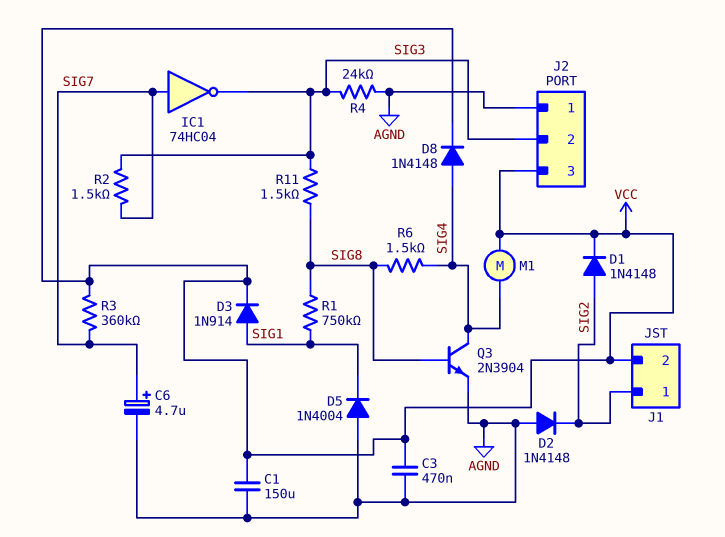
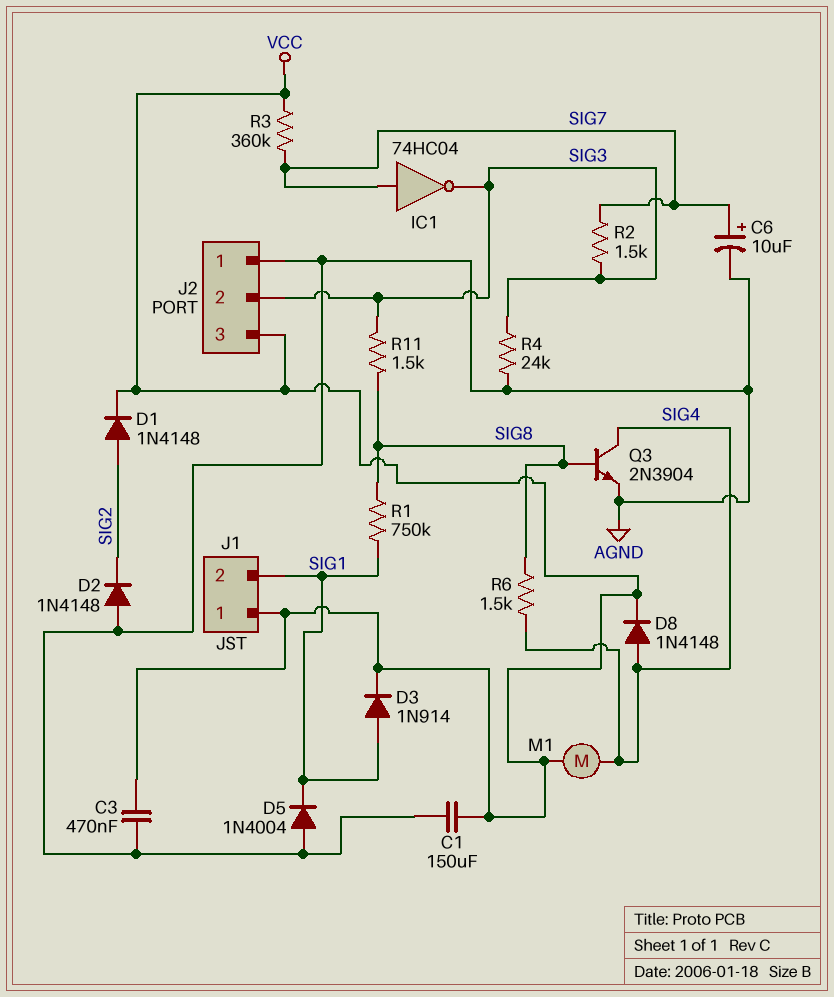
C6: 4.7uF (plus SIG7, minus AGND) -> 10uF (plus SIG7, minus AGND)
J1 pin 1: SIG2 -> VCC
J1 pin 2: VCC -> SIG1

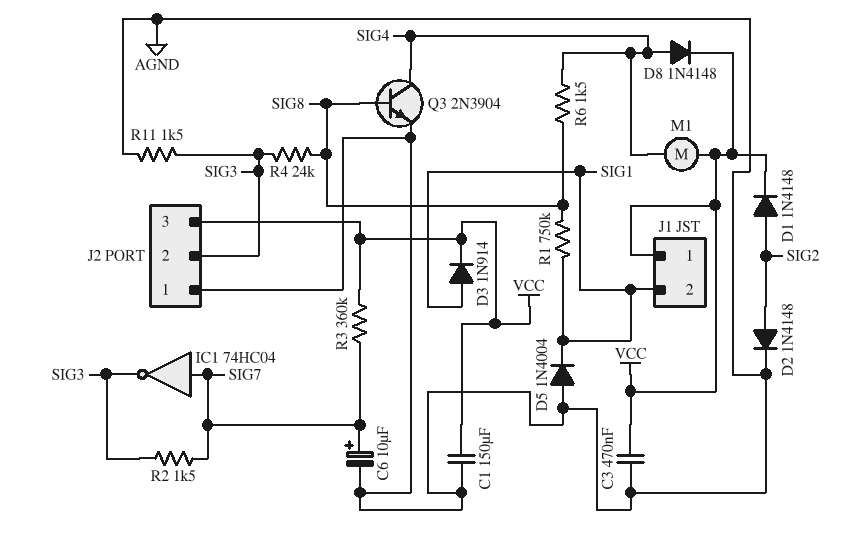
D2: diode 1N4148 (A AGND, K SIG2) -> diode 1N4148 (A SIG2, K AGND)
R4: 24k (AGND, SIG3) -> 24k (SIG3, SIG8)
R11: 1.5k (SIG3, SIG8) -> 1.5k (AGND, SIG3)

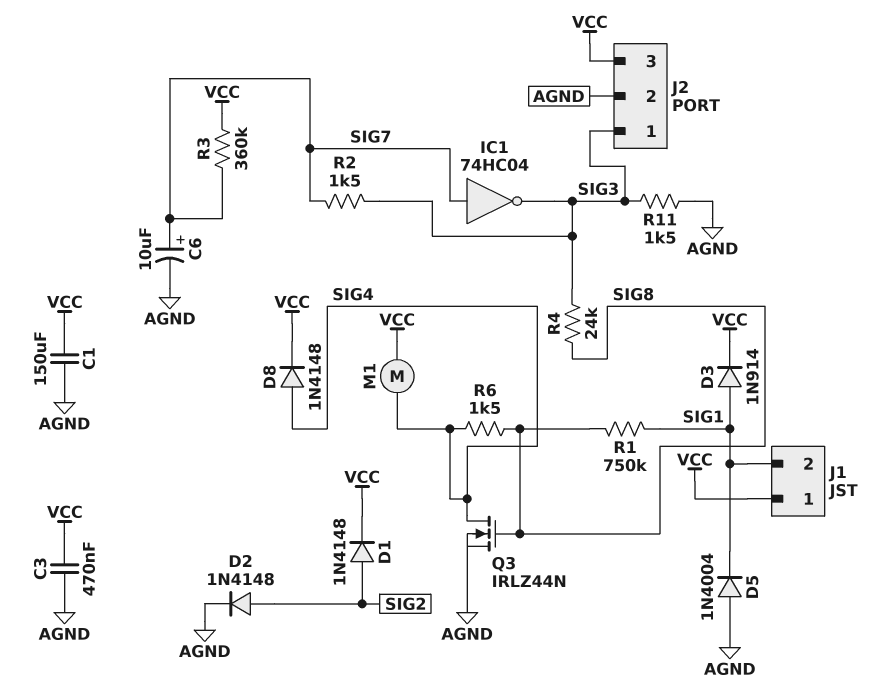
J2 pin 1: AGND -> SIG3
J2 pin 2: SIG3 -> AGND
Q3: NPN 2N3904 (B SIG8, C SIG4, E AGND) -> NMOS IRLZ44N (G SIG8, D SIG4, S AGND)

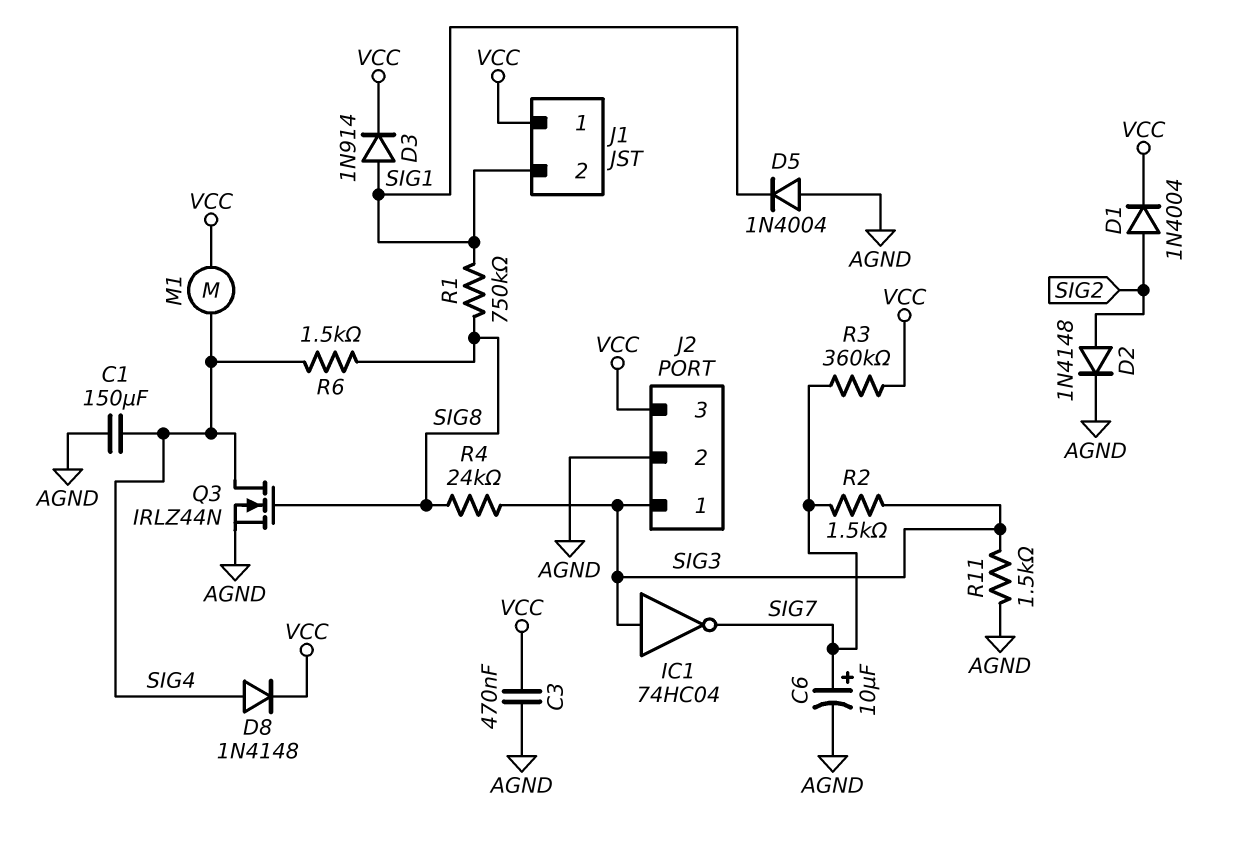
C1: 150uF (AGND, VCC) -> 150uF (AGND, SIG4)
D1: diode 1N4148 (A SIG2, K VCC) -> diode 1N4004 (A SIG2, K VCC)
IC1: NOT 74HC04 (in SIG7, out SIG3) -> NOT 74HC04 (in SIG3, out SIG7)

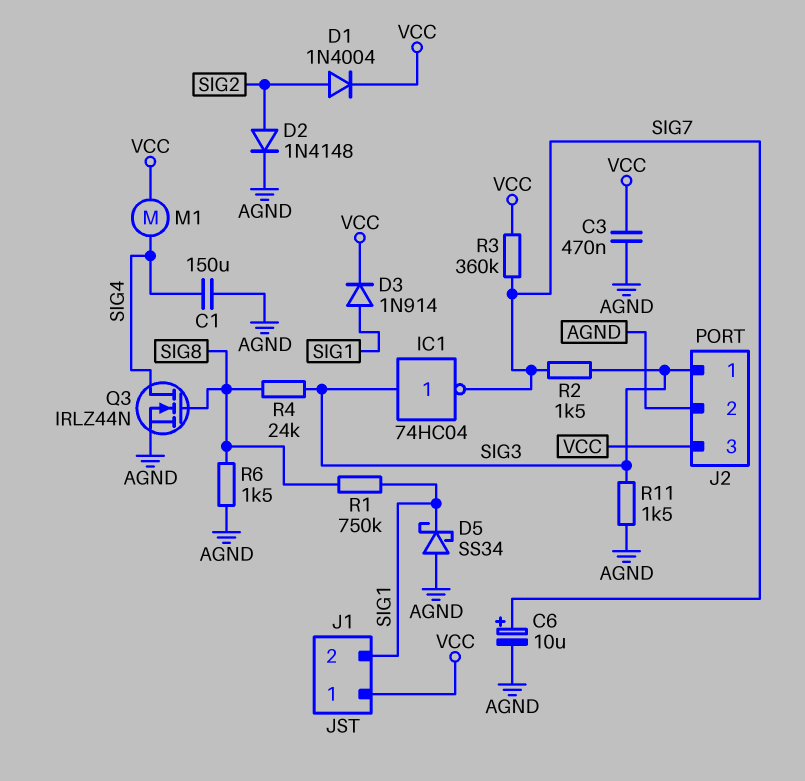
D5: diode 1N4004 (A AGND, K SIG1) -> schottky SS34 (A AGND, K SIG1)
D8: diode 1N4148 (A SIG4, K VCC) -> none
R6: 1.5k (SIG4, SIG8) -> 1.5k (AGND, SIG8)

